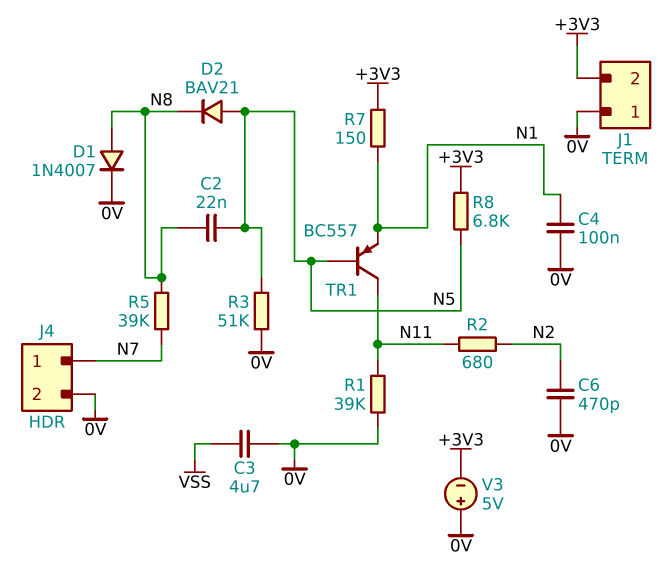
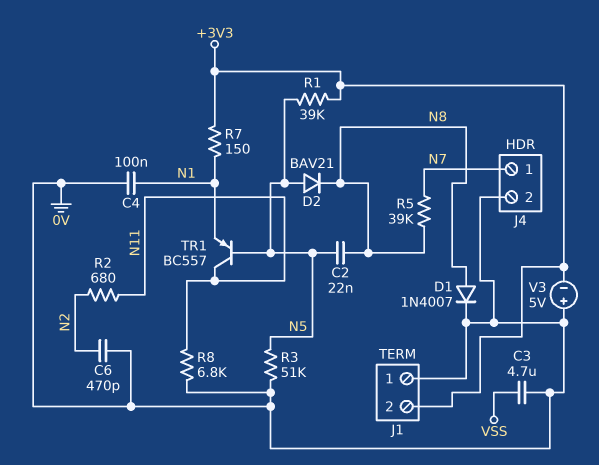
R1: 39k (0V, N11) -> 39k (+3V3, N5)
R8: 6.8k (+3V3, N5) -> 6.8k (0V, N11)

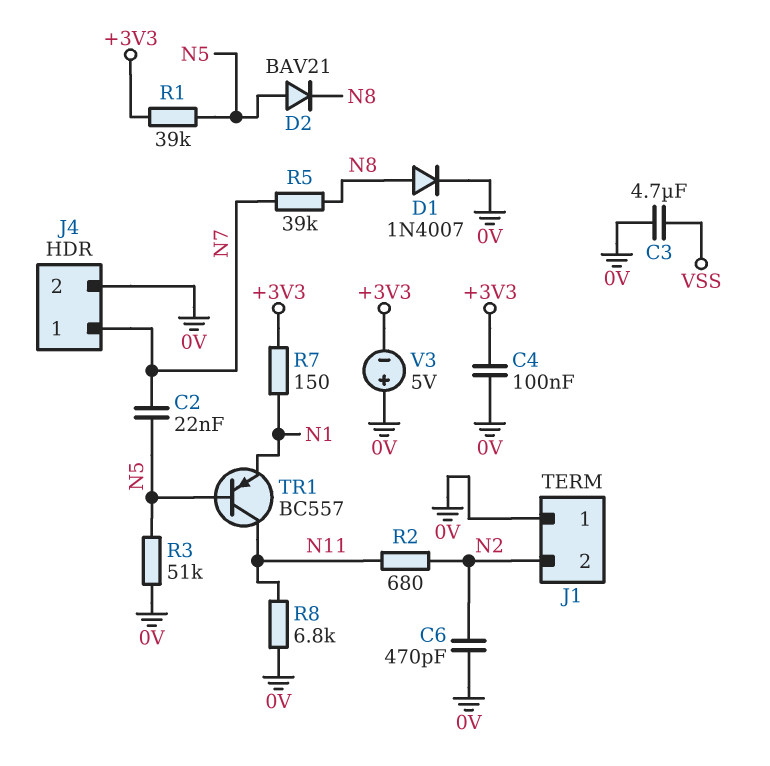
C2: 22nF (N5, N8) -> 22nF (N5, N7)
C4: 100nF (0V, N1) -> 100nF (+3V3, 0V)
J1 pin 2: +3V3 -> N2

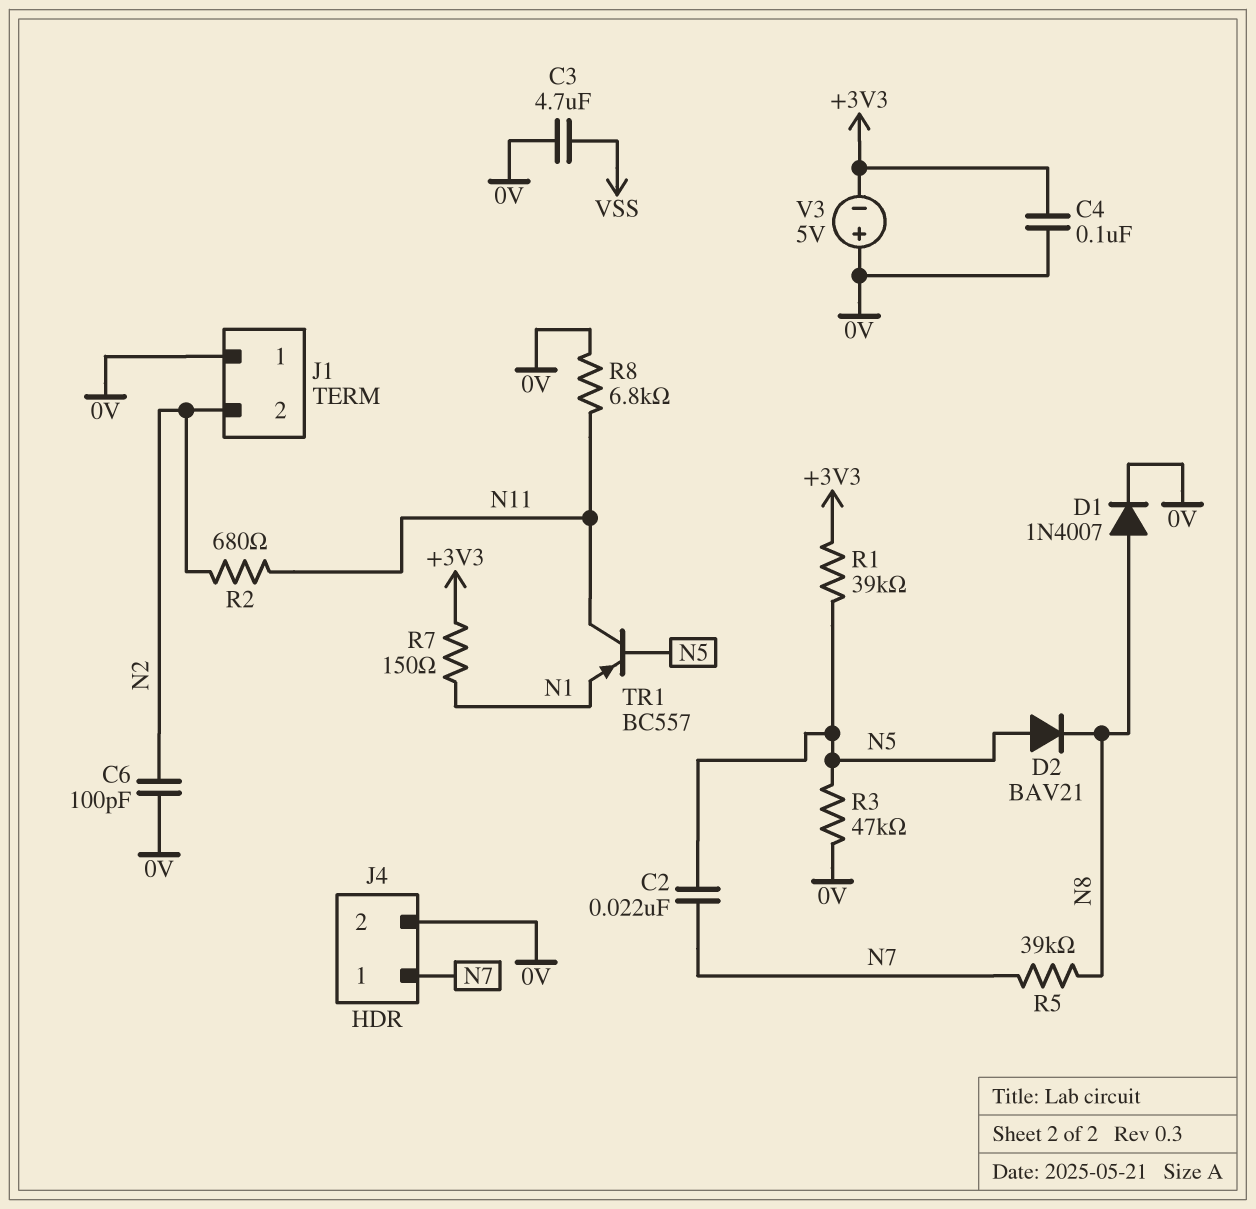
C6: 470pF (0V, N2) -> 100pF (0V, N2)
R3: 51k (0V, N5) -> 47k (0V, N5)

